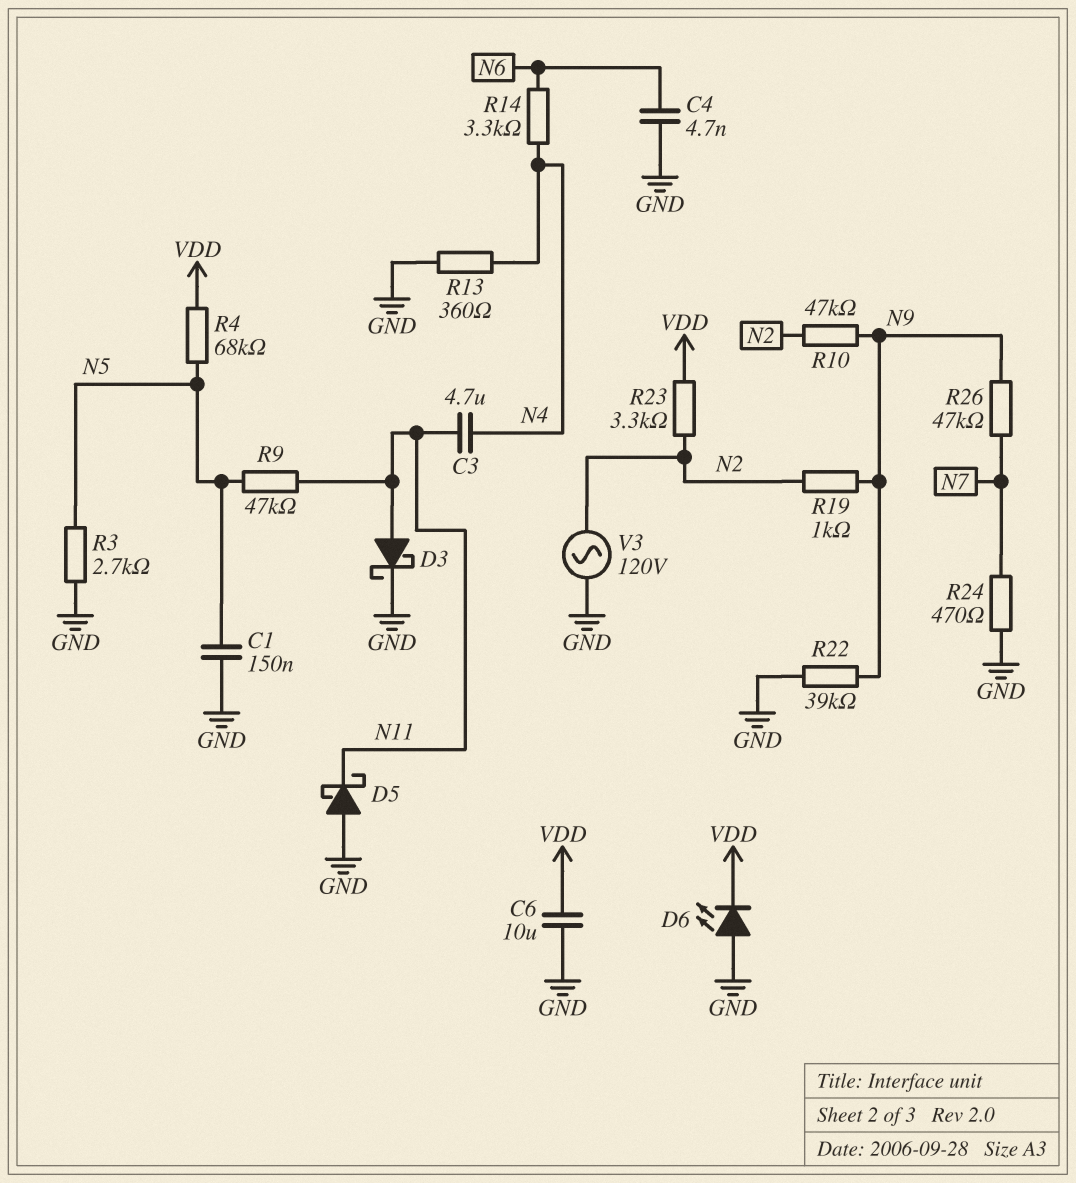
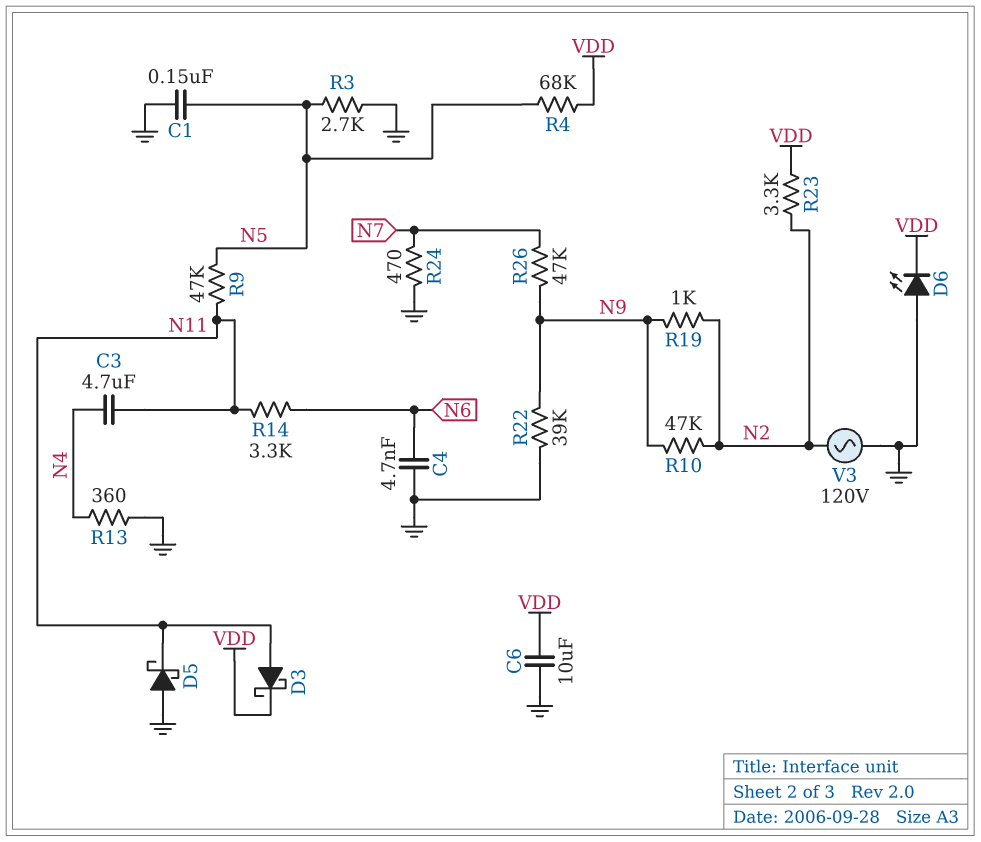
D3: schottky (A N11, K GND) -> schottky (A N11, K VDD)
R14: 3.3k (N4, N6) -> 3.3k (N6, N11)

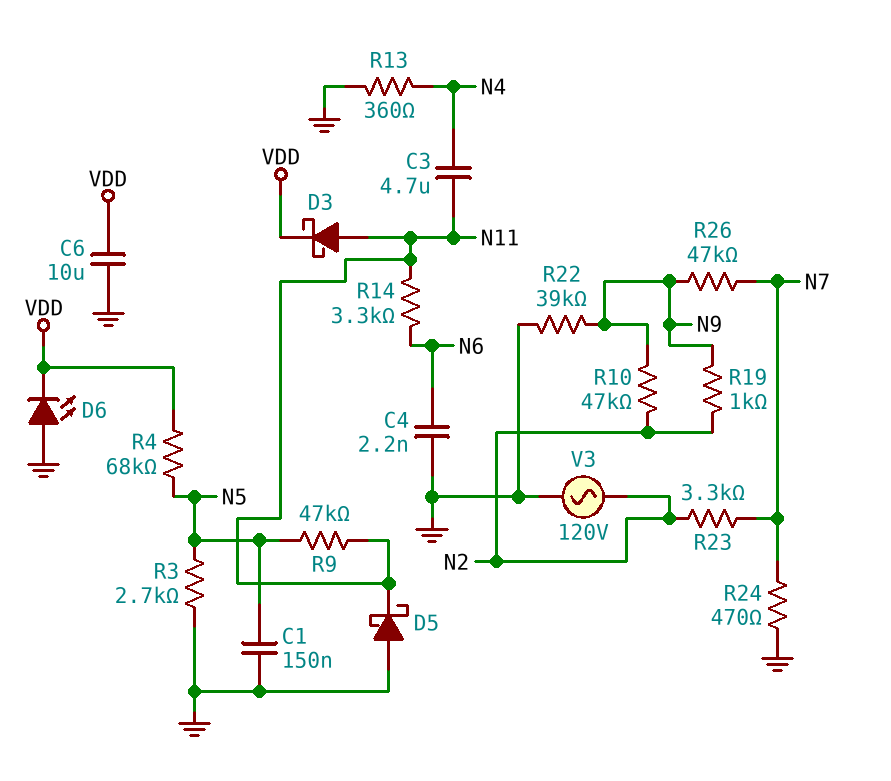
C4: 4.7nF (GND, N6) -> 2.2nF (GND, N6)
R23: 3.3k (N2, VDD) -> 3.3k (N2, N7)

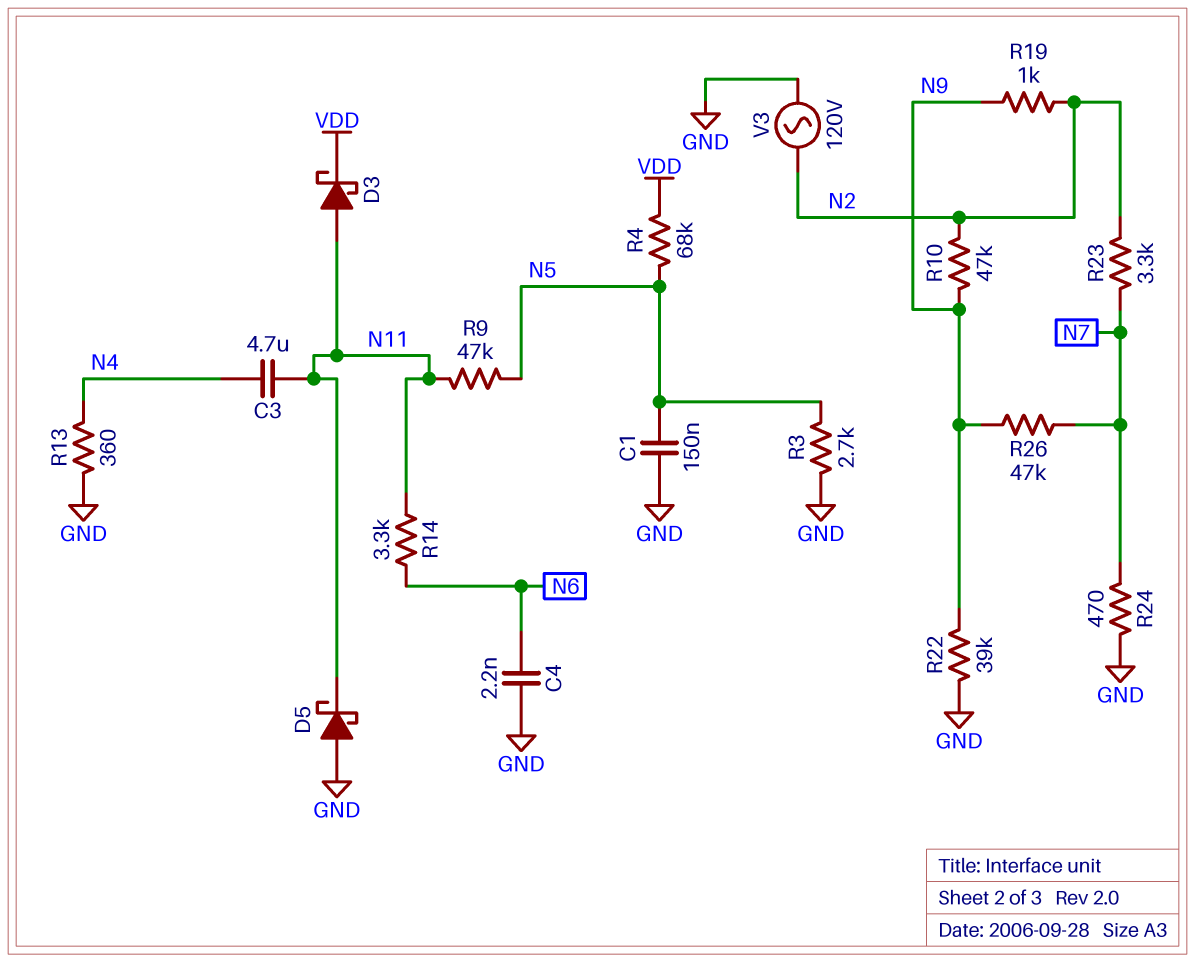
C6: 10uF (GND, VDD) -> none
D6: LED (A GND, K VDD) -> none

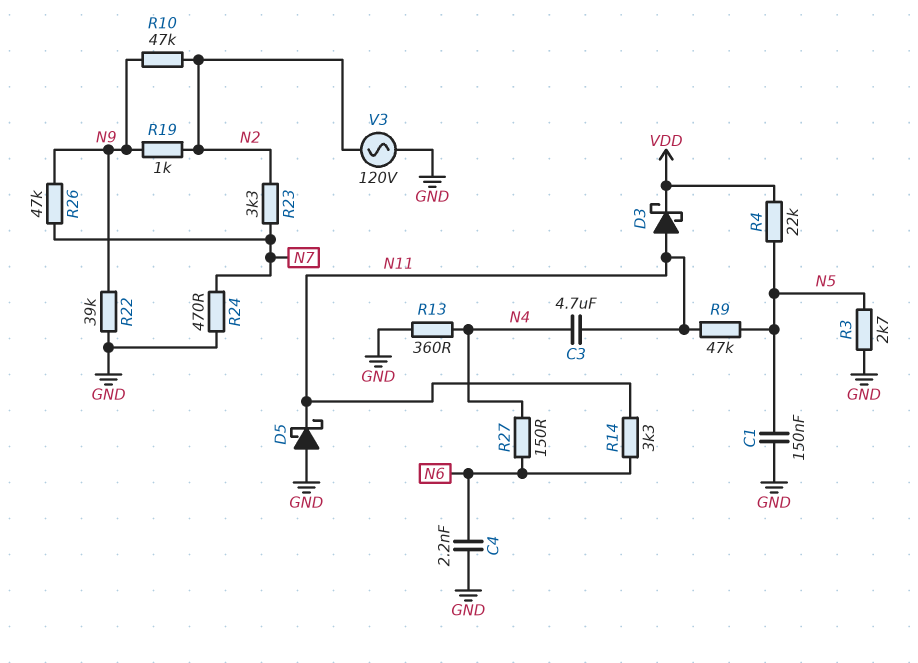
R4: 68k (N5, VDD) -> 22k (N5, VDD)
R27: none -> 150 (N4, N6)

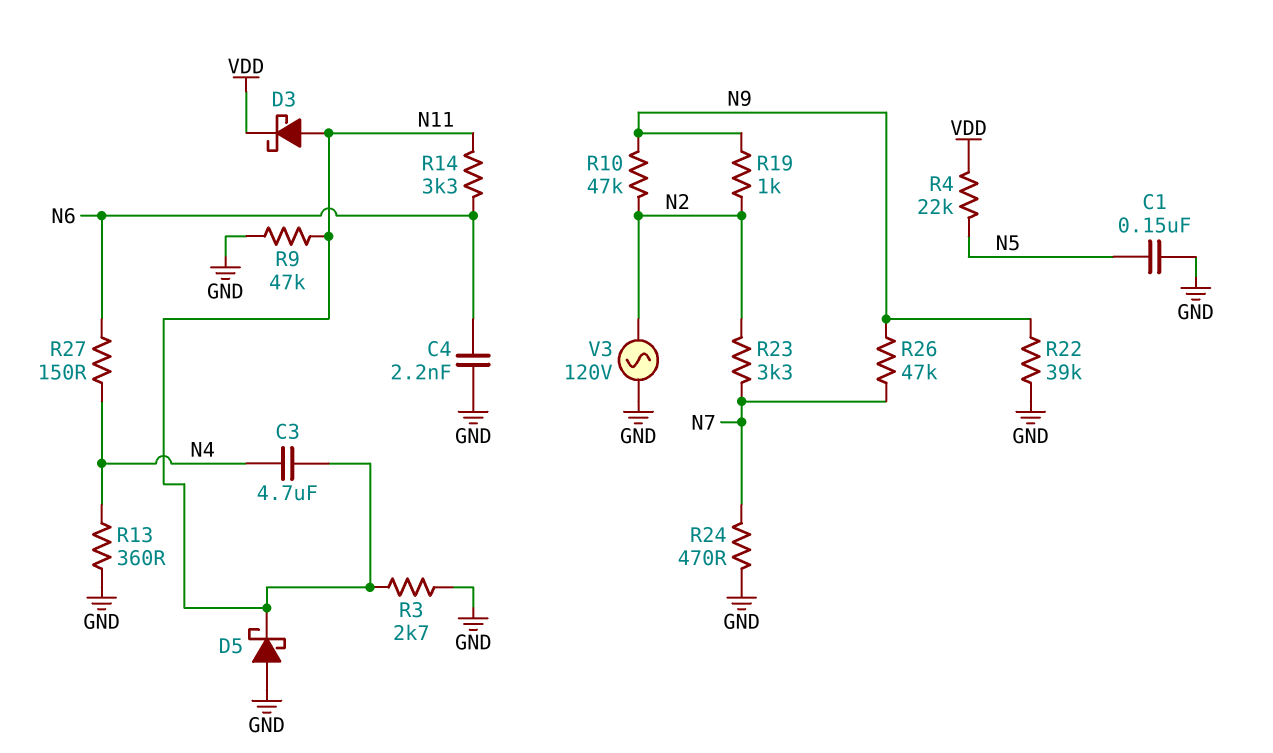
R3: 2.7k (GND, N5) -> 2.7k (GND, N11)
R9: 47k (N5, N11) -> 47k (GND, N11)

